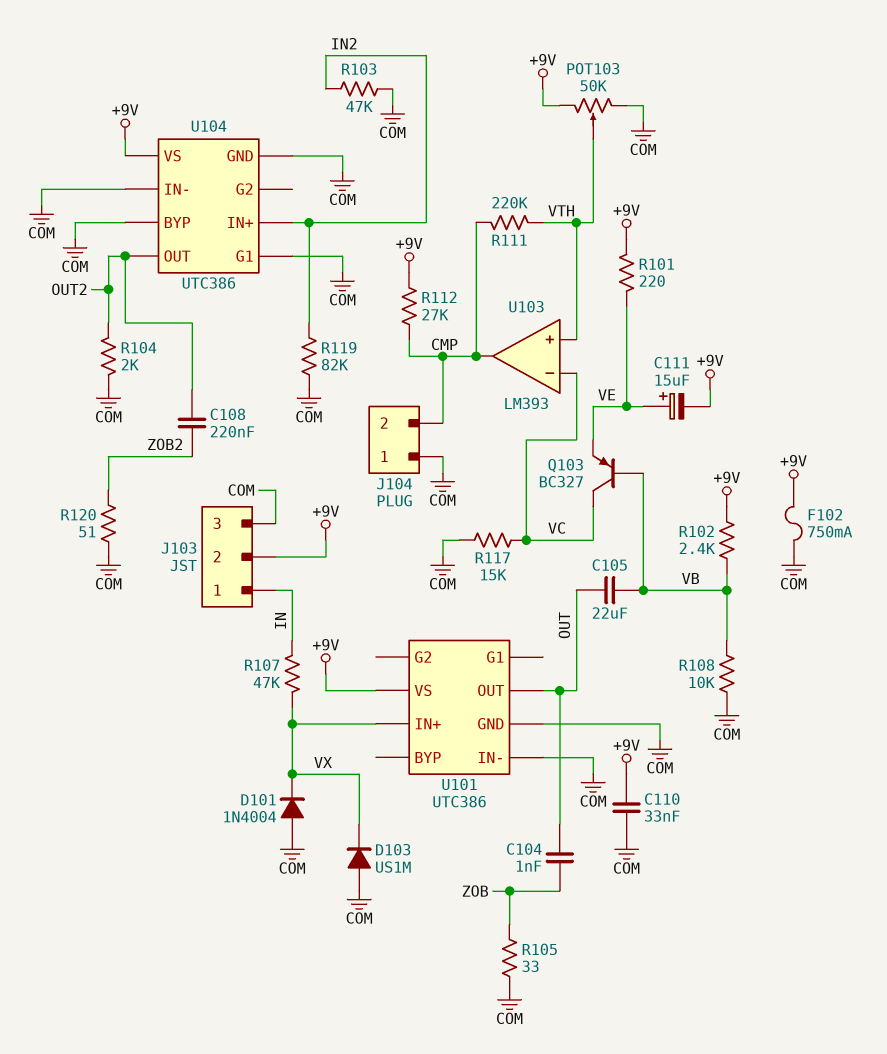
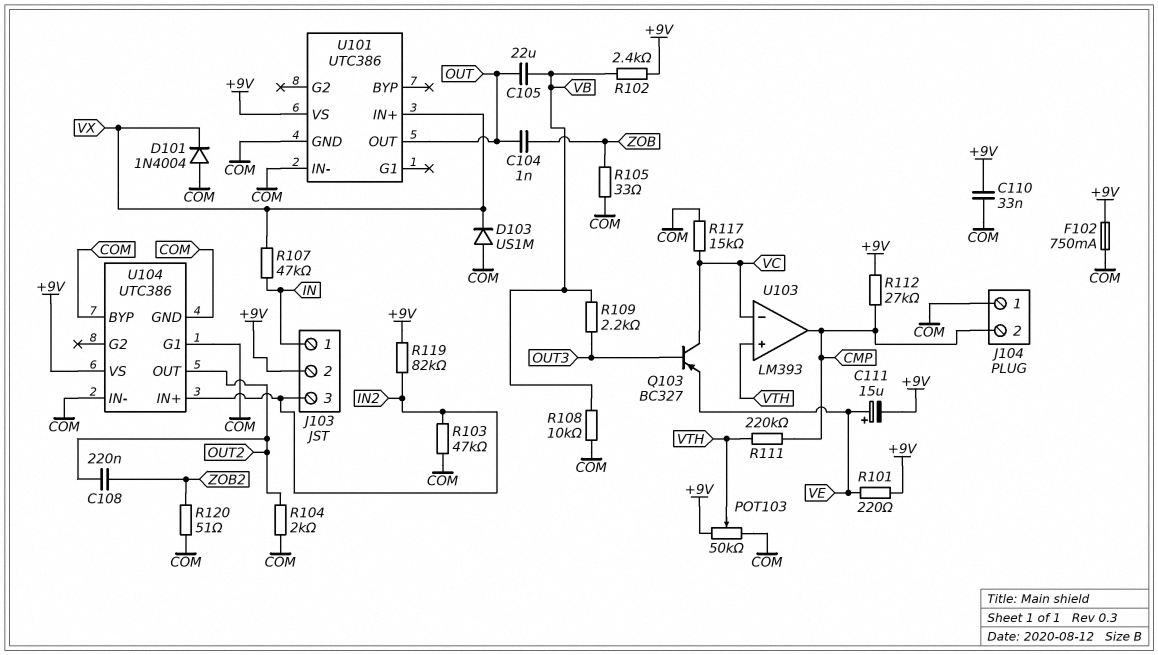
J103 pin 3: COM -> IN2
Q103: PNP BC327 (B VB, C VC, E VE) -> PNP BC327 (B OUT3, C VC, E VE)
R109: none -> 2.2k (OUT3, VB)
R119: 82k (COM, IN2) -> 82k (+9V, IN2)

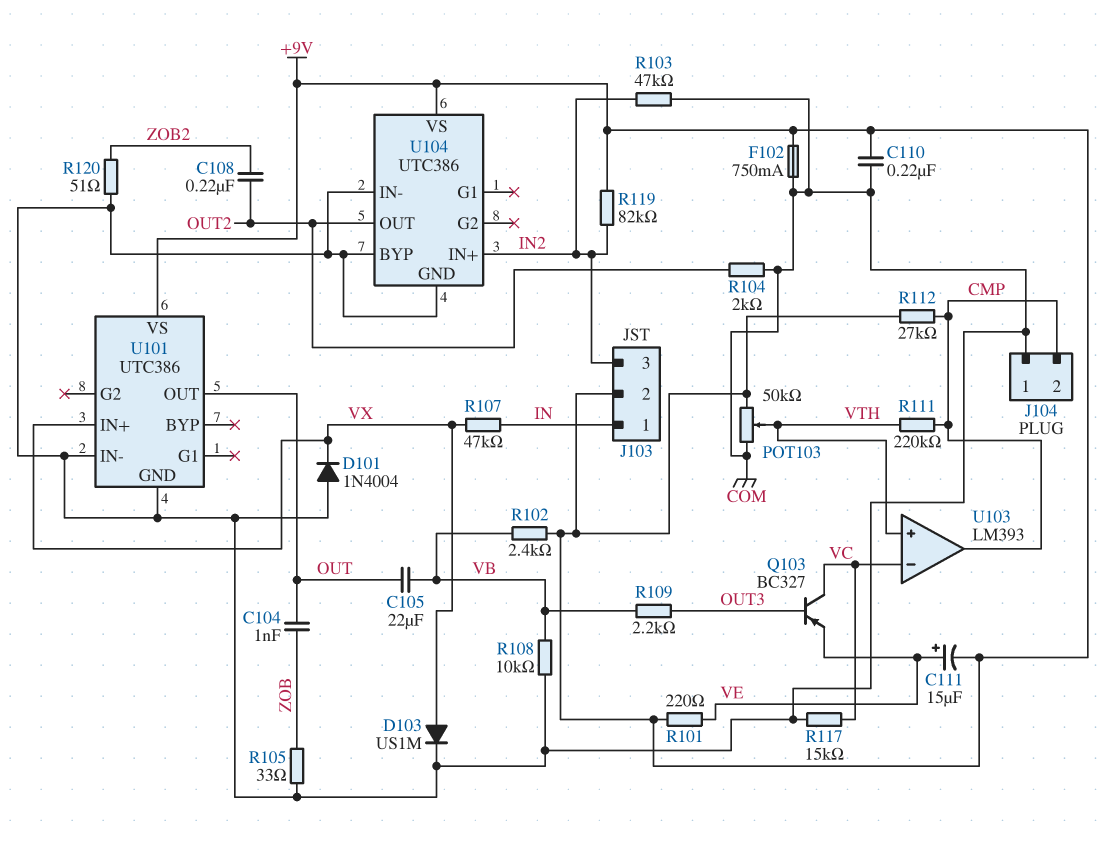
C110: 33nF (+9V, COM) -> 220nF (+9V, COM)
D103: diode US1M (A COM, K VX) -> diode US1M (A VX, K COM)
U104 pin G1: COM -> none

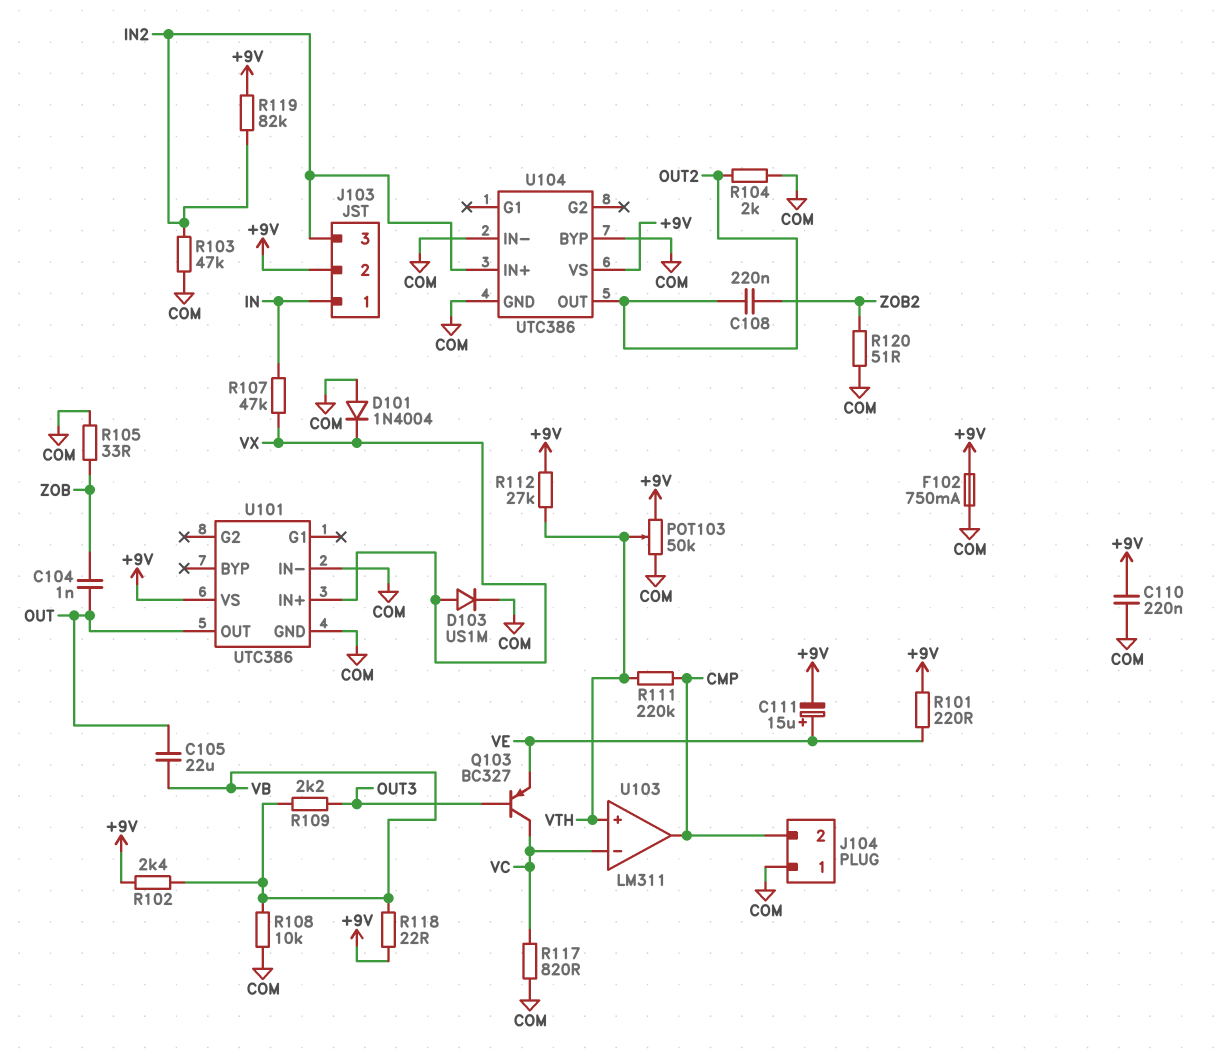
R112: 27k (+9V, CMP) -> 27k (+9V, VTH)
R117: 15k (COM, VC) -> 820 (COM, VC)
R118: none -> 22 (+9V, VB)
U103: LM393 -> LM311

